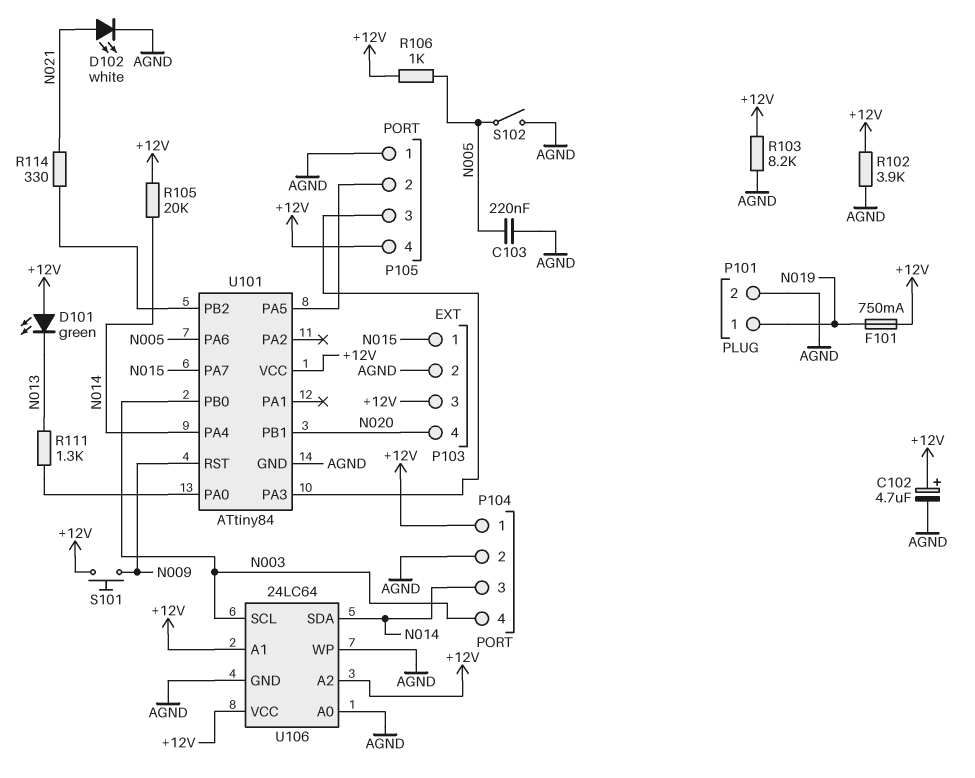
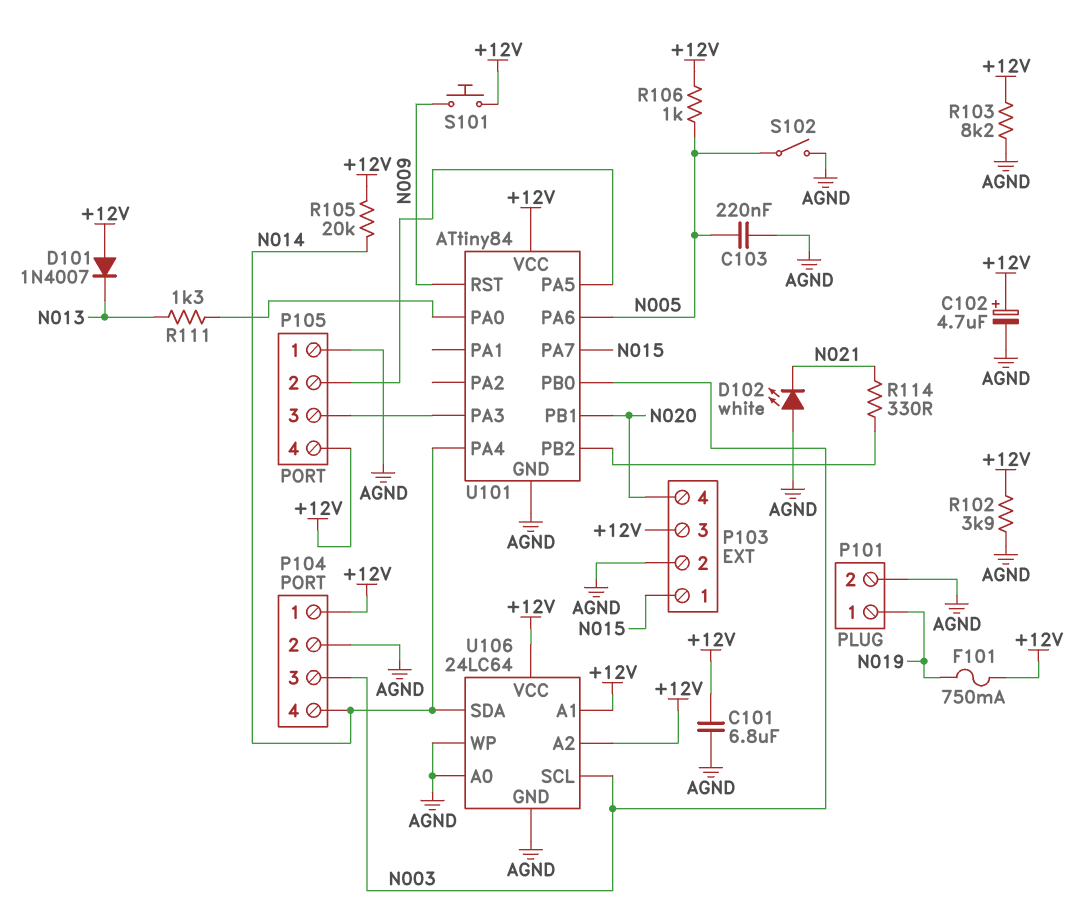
C101: none -> 6.8uF (+12V, AGND)
D101: LED green (A +12V, K N013) -> diode 1N4007 (A +12V, K N013)
D102: LED white (A N021, K AGND) -> LED white (A AGND, K N021)
P104 pin 3: N014 -> N003
P104 pin 4: N003 -> N014

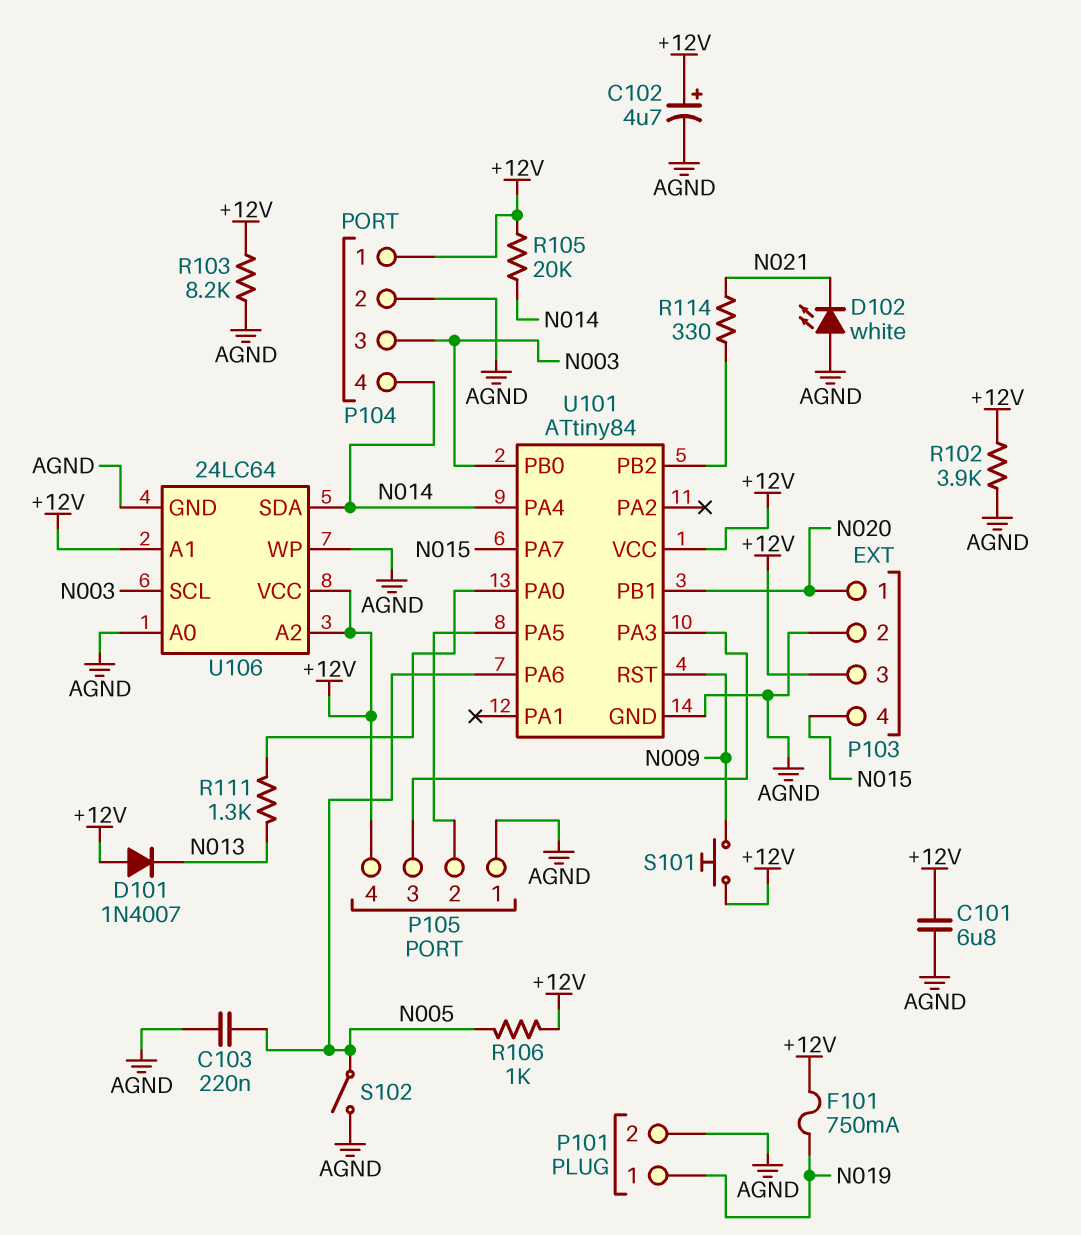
P103 pin 1: N015 -> N020
P103 pin 4: N020 -> N015

